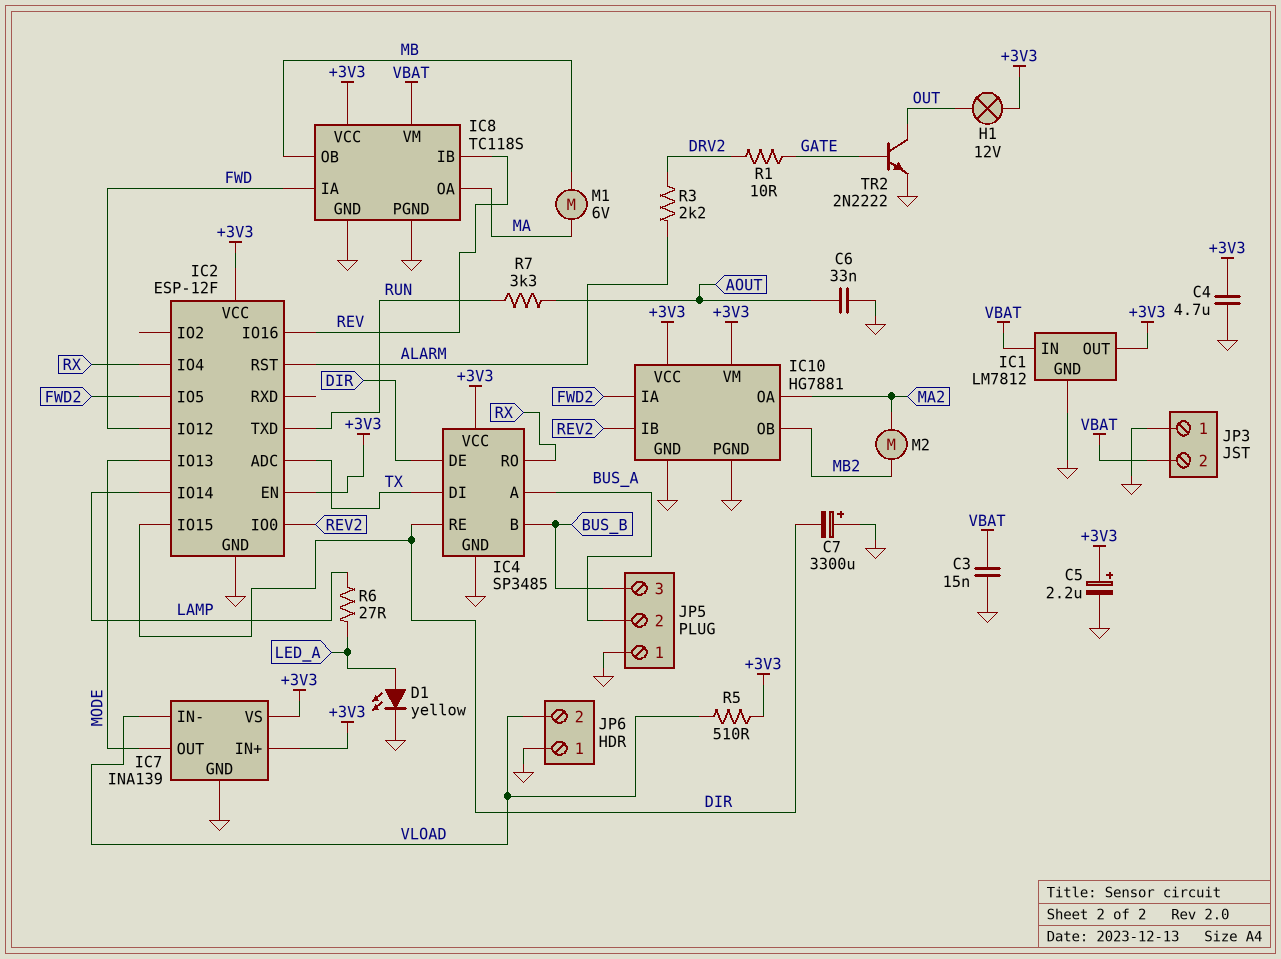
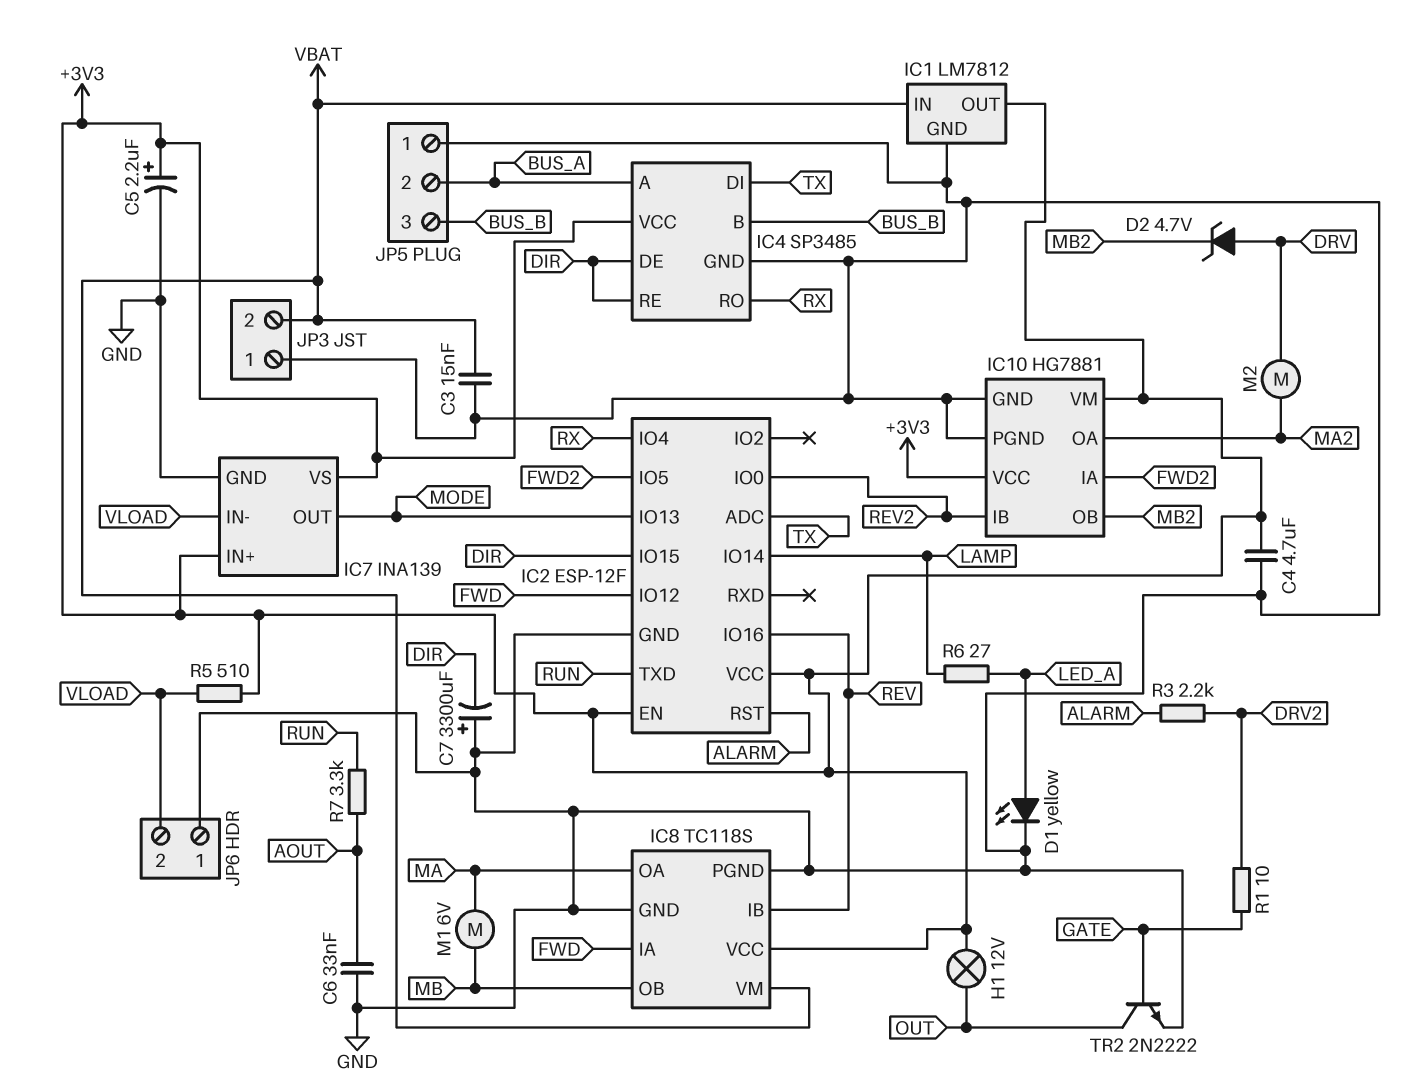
D2: none -> zener 4.7V (A DRV, K MB2)
M2: motor (MA2, MB2) -> motor (DRV, MA2)

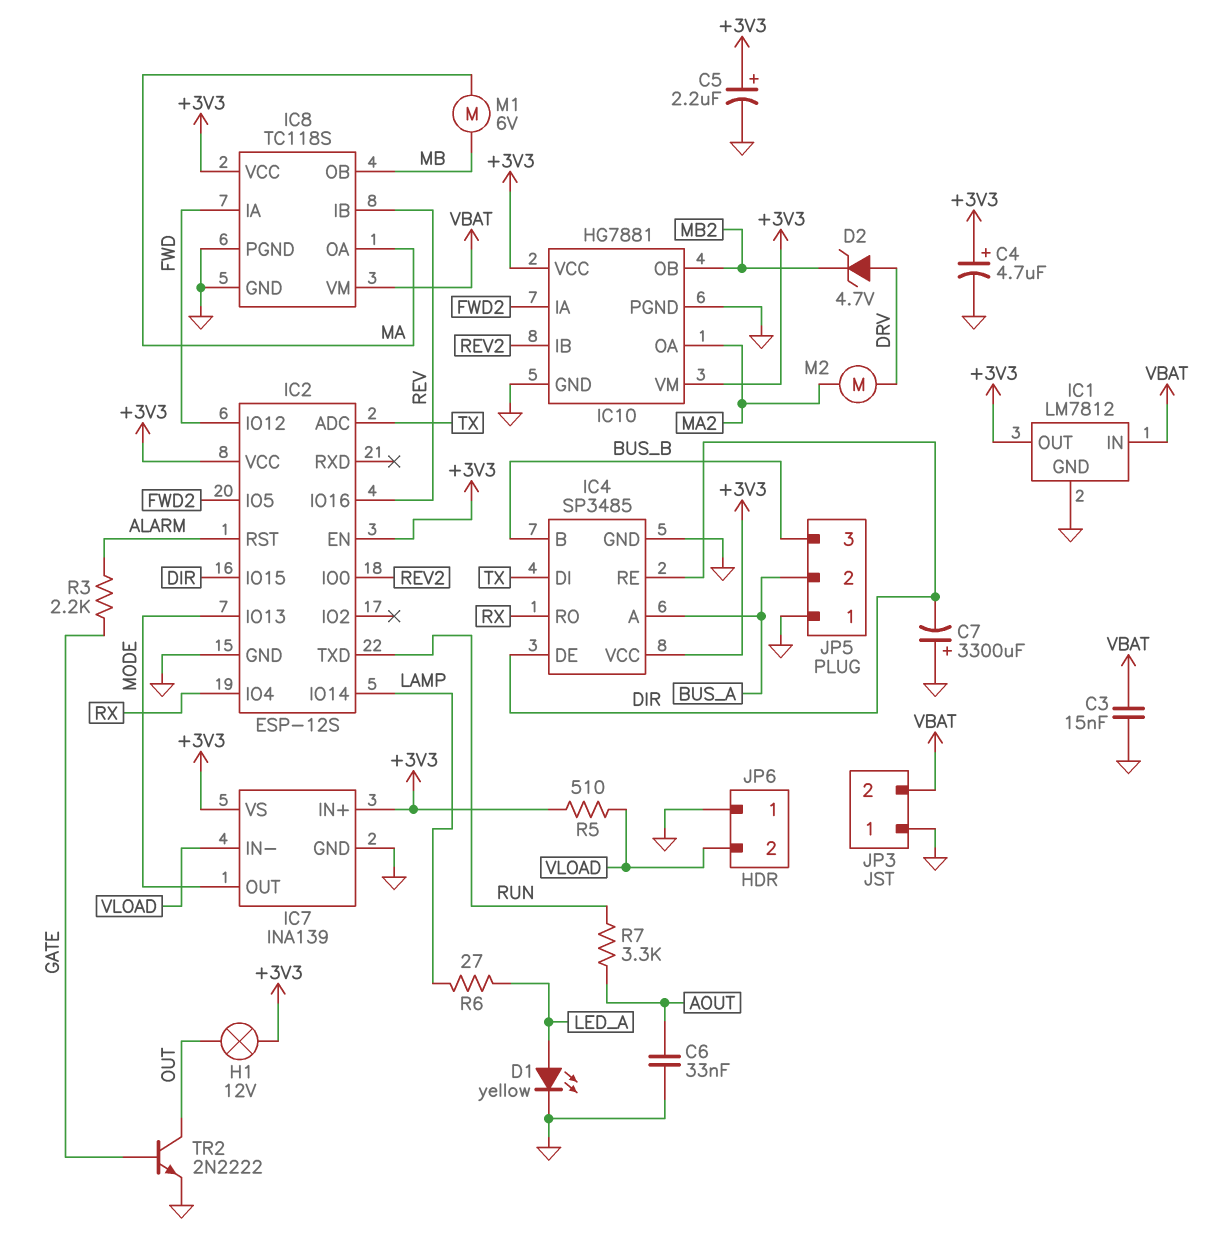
C4: 4.7uF (+3V3, GND) -> 4.7uF (plus +3V3, minus GND)
IC2: ESP-12F -> ESP-12S
R1: 10 (DRV2, GATE) -> none
R3: 2.2k (ALARM, DRV2) -> 2.2k (ALARM, GATE)

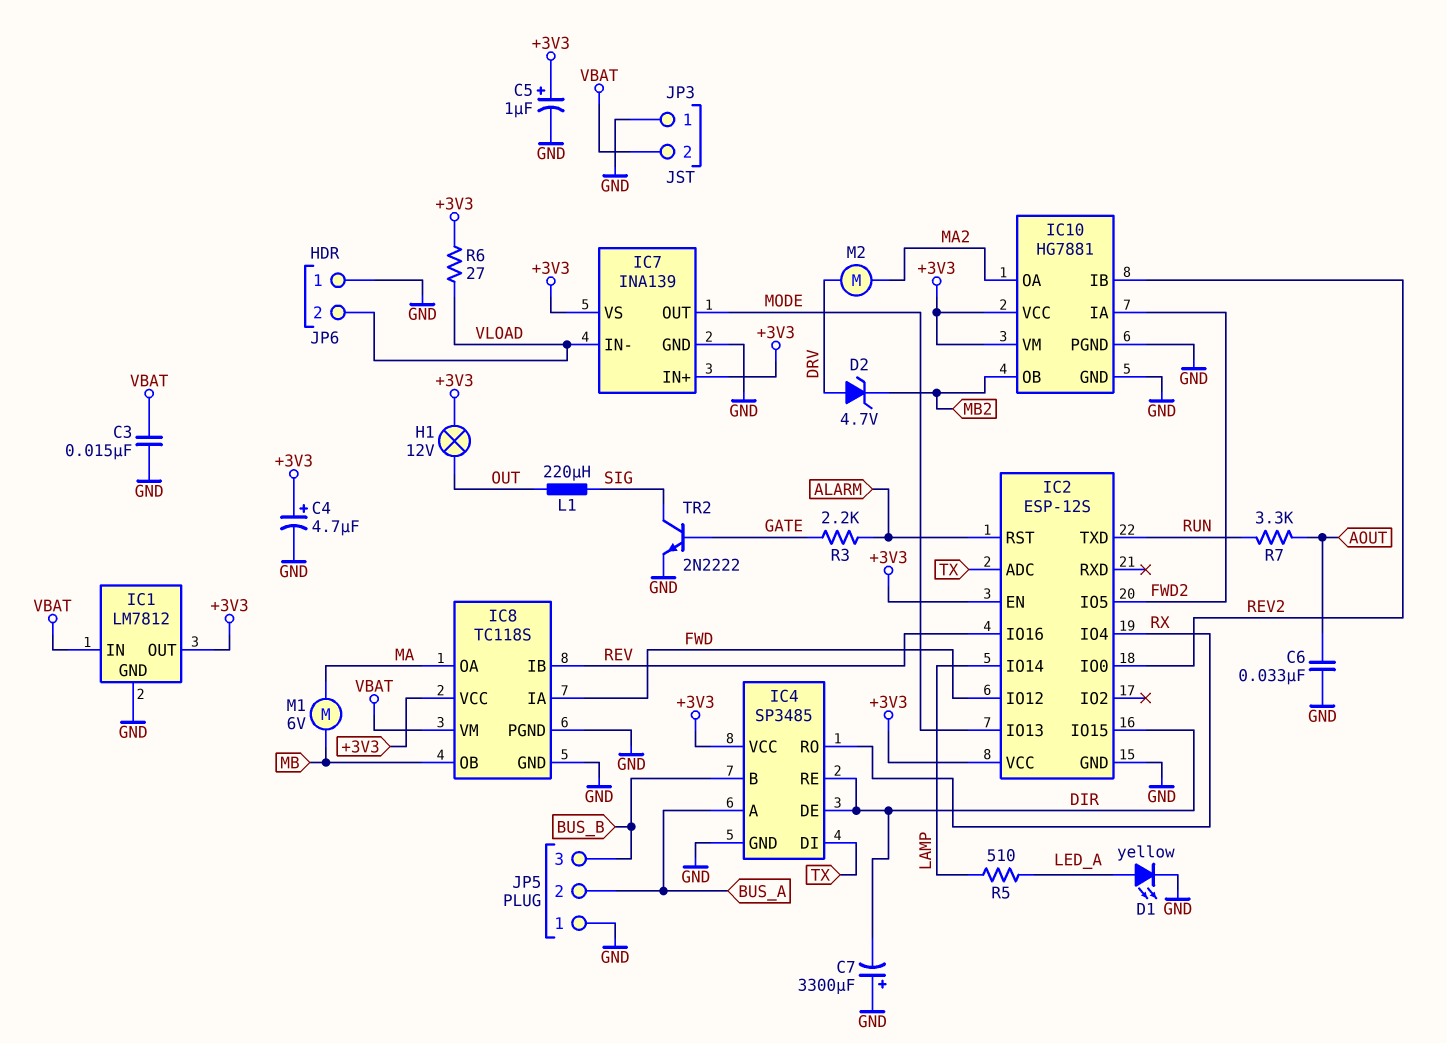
C5: 2.2uF (plus +3V3, minus GND) -> 1uF (plus +3V3, minus GND)
L1: none -> 220uH (OUT, SIG)
R5: 510 (+3V3, VLOAD) -> 510 (LAMP, LED_A)
R6: 27 (LAMP, LED_A) -> 27 (+3V3, VLOAD)
TR2: NPN 2N2222 (B GATE, C OUT, E GND) -> NPN 2N2222 (B GATE, C SIG, E GND)

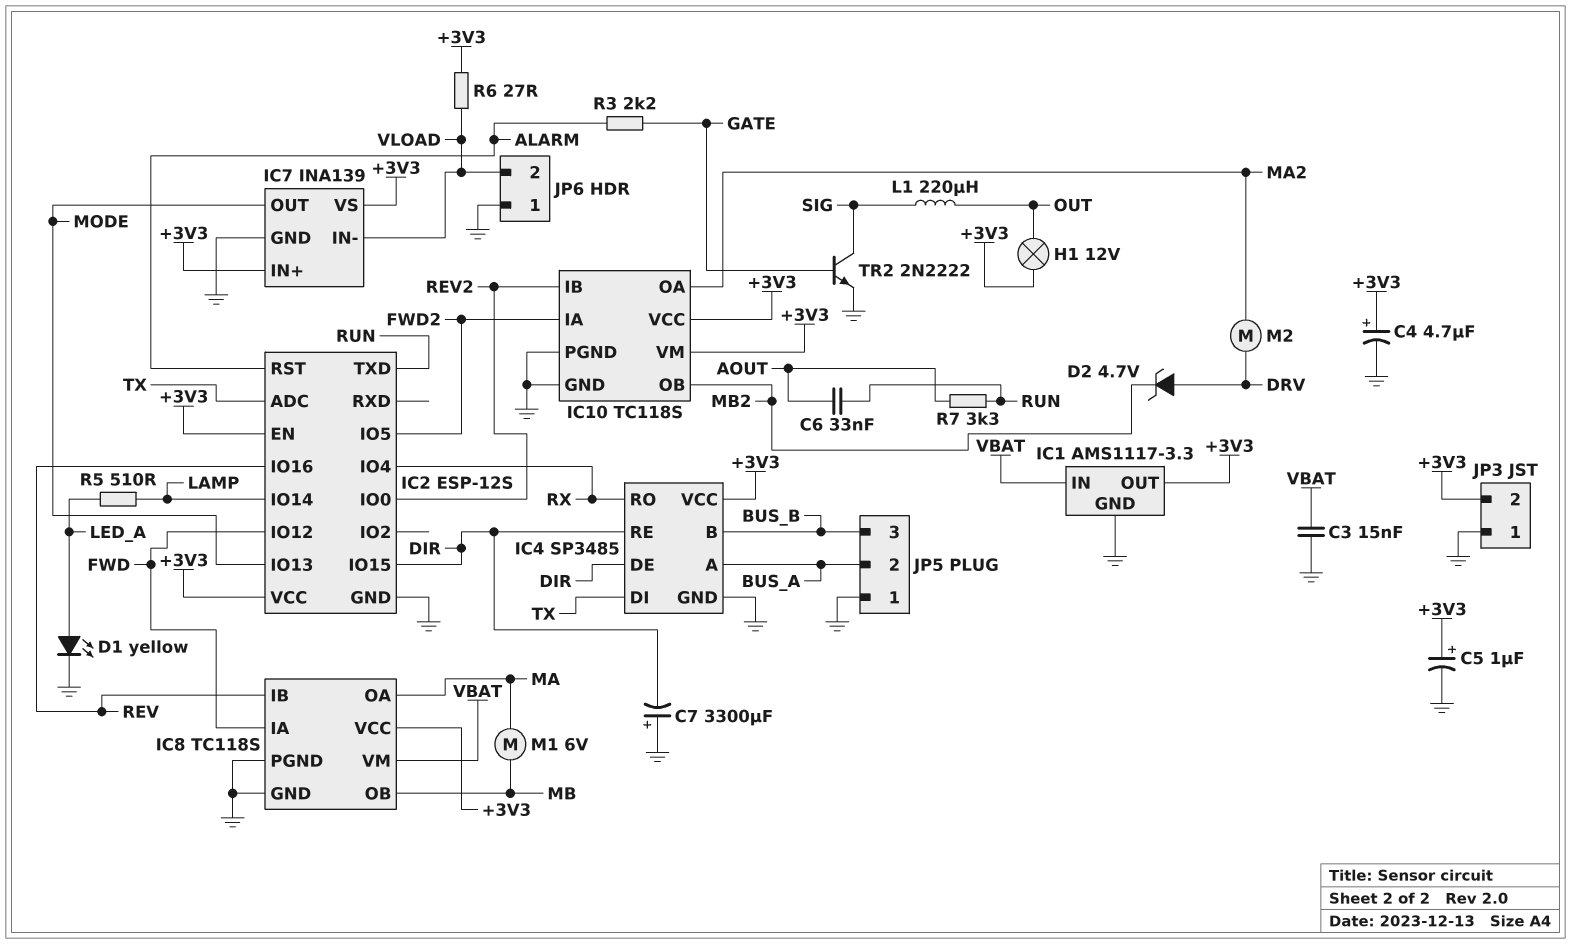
C6: 33nF (AOUT, GND) -> 33nF (AOUT, RUN)
IC1: LM7812 -> AMS1117-3.3
IC10: HG7881 -> TC118S
JP3 pin 2: VBAT -> +3V3

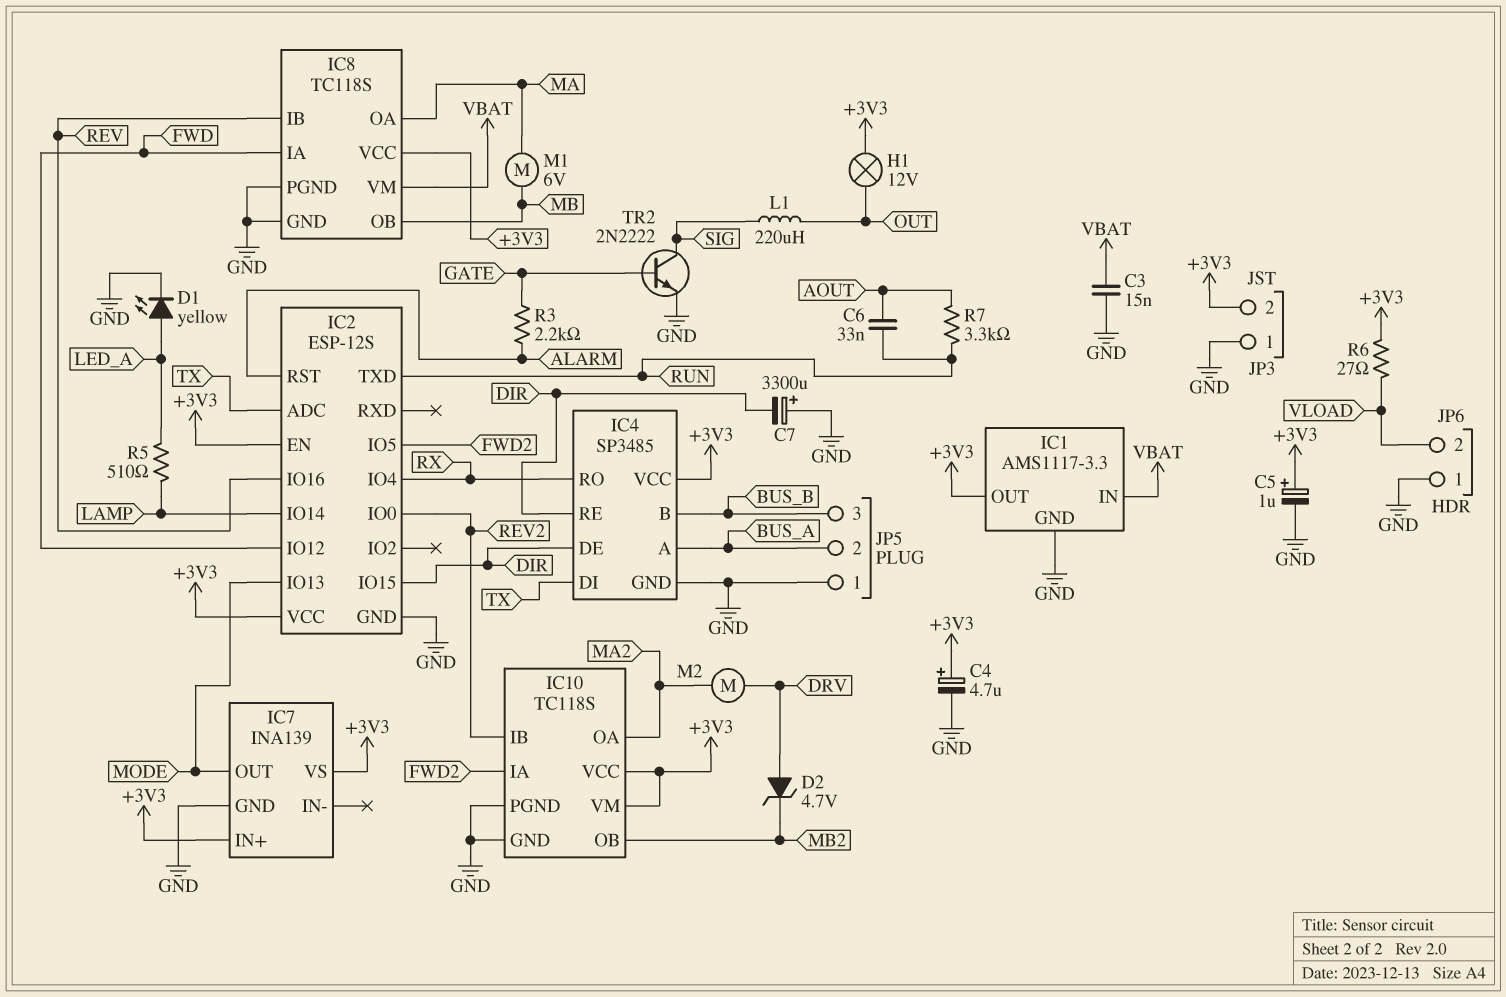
IC7 pin IN-: VLOAD -> none

